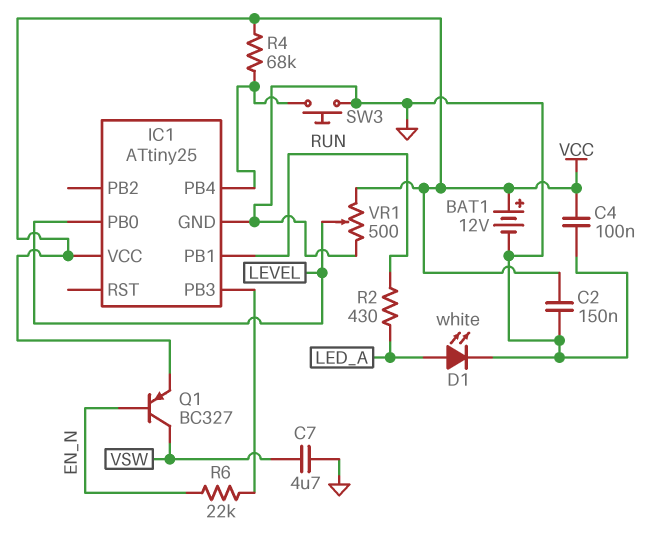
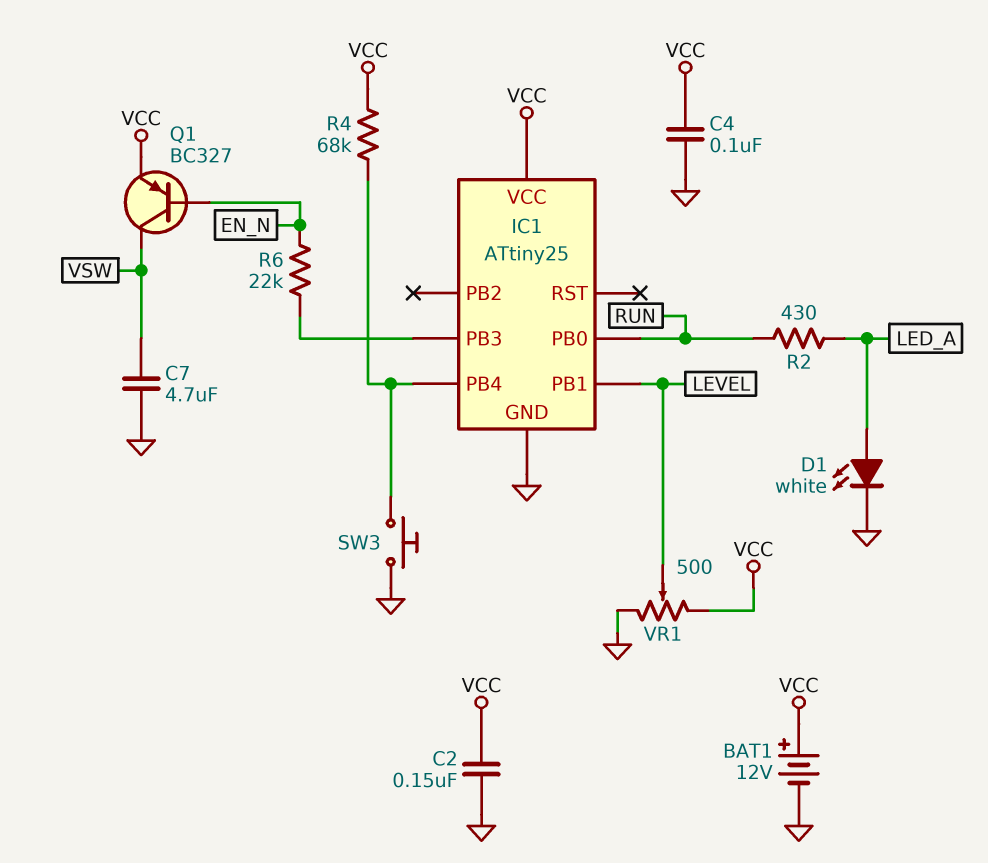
IC1 pin PB0: LEVEL -> RUN
IC1 pin PB1: RUN -> LEVEL

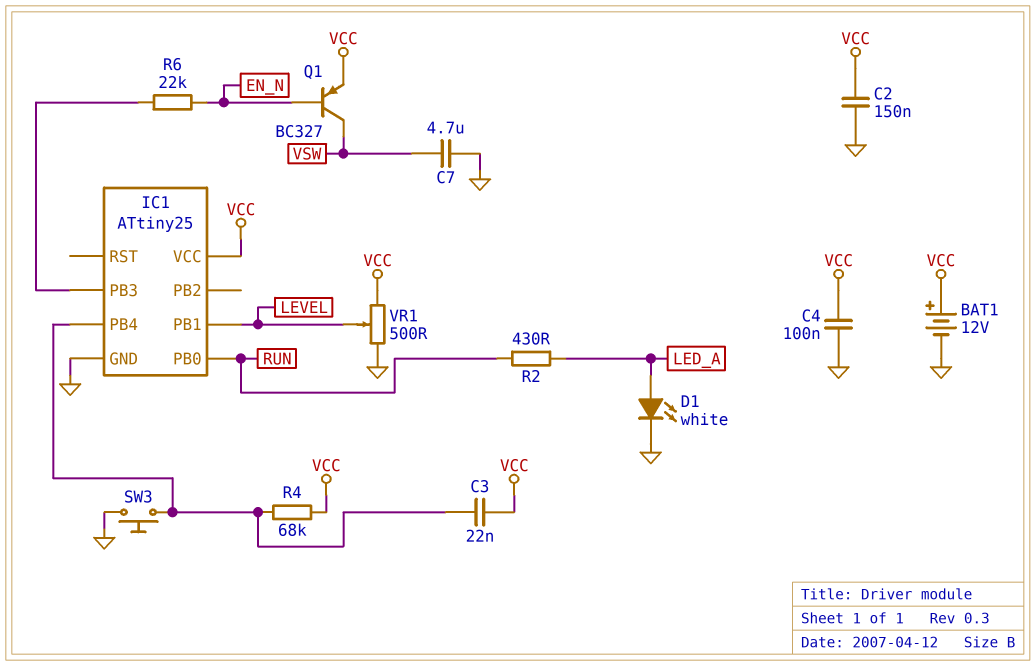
C3: none -> 22nF (IC1/PB4, VCC)

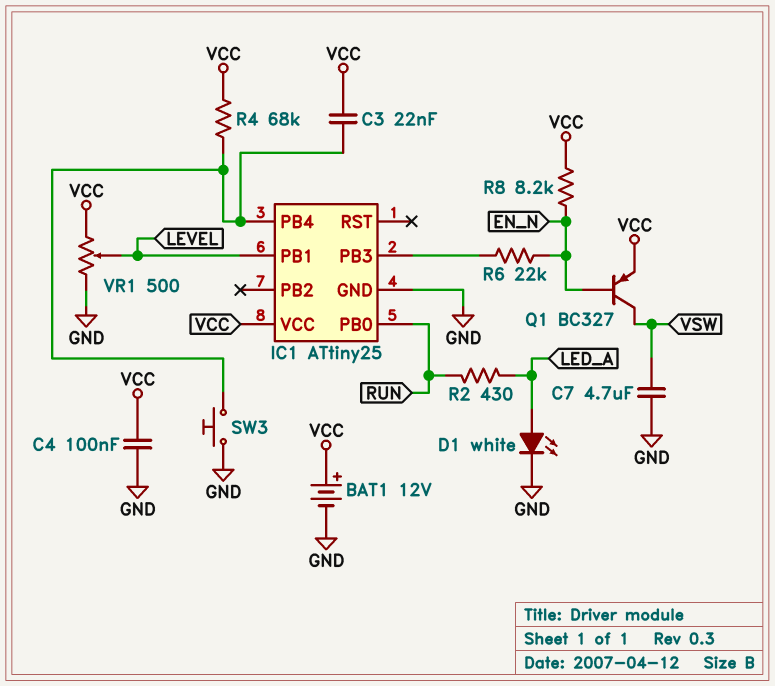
C2: 150nF (GND, VCC) -> none
R8: none -> 8.2k (EN_N, VCC)

